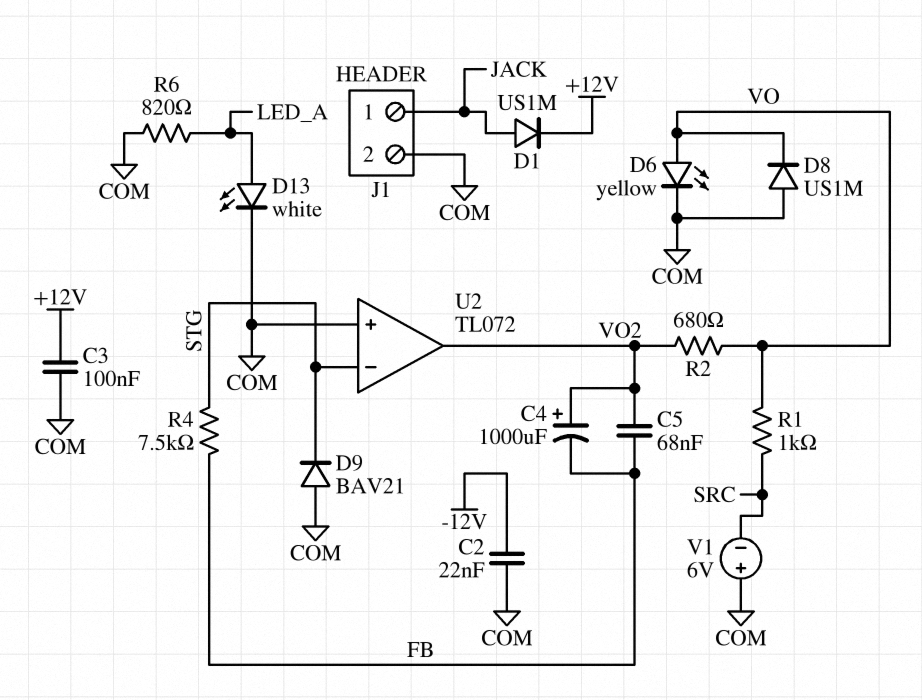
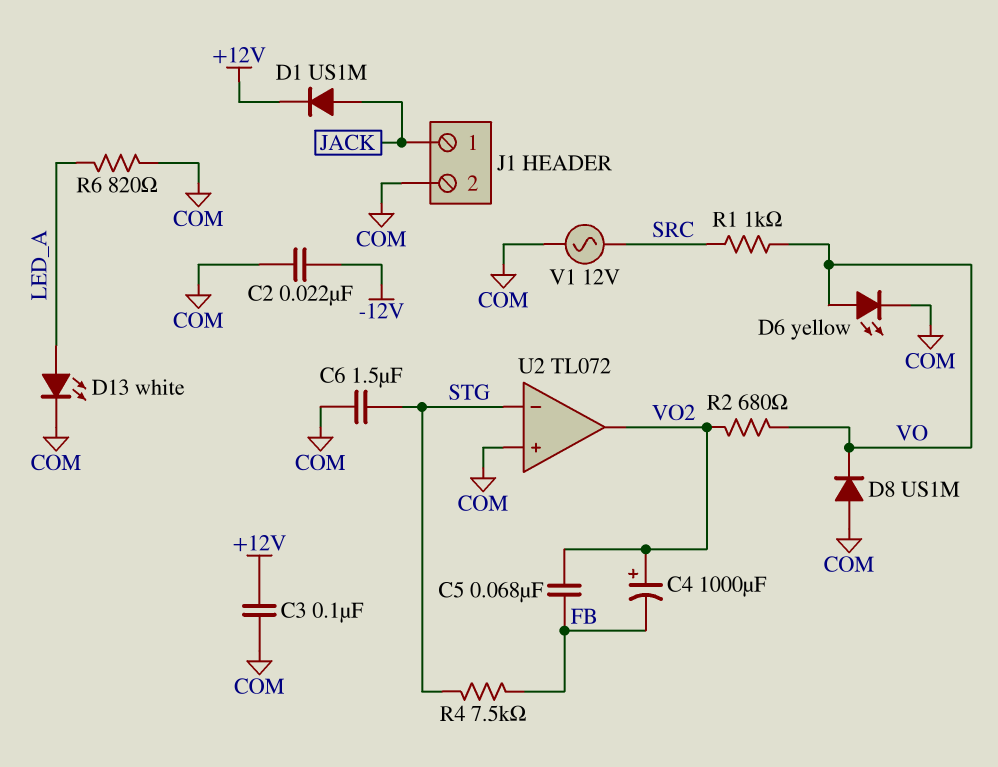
C6: none -> 1.5uF (COM, STG)
D9: diode BAV21 (A COM, K STG) -> none
V1: 6V (plus COM, minus SRC) -> AC 12V (COM, SRC)

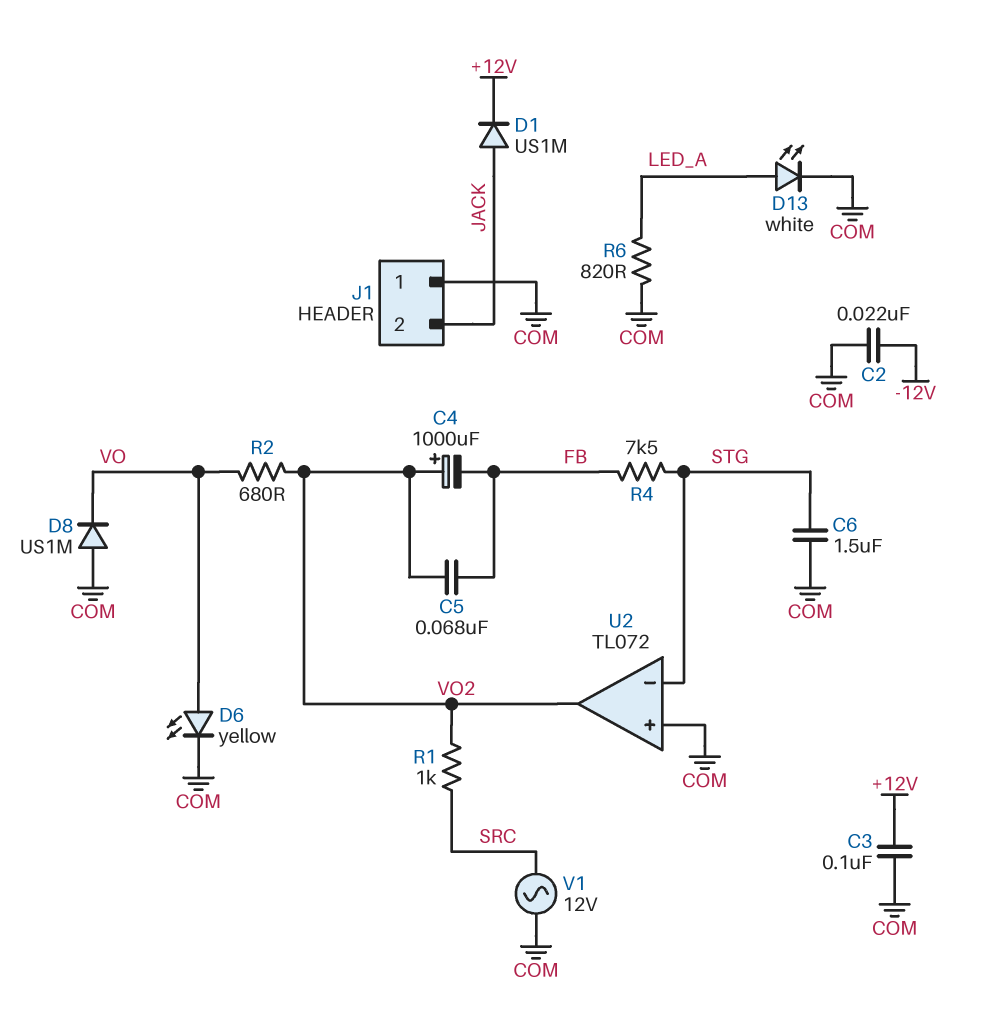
J1 pin 1: JACK -> COM
J1 pin 2: COM -> JACK
R1: 1k (SRC, VO) -> 1k (SRC, VO2)

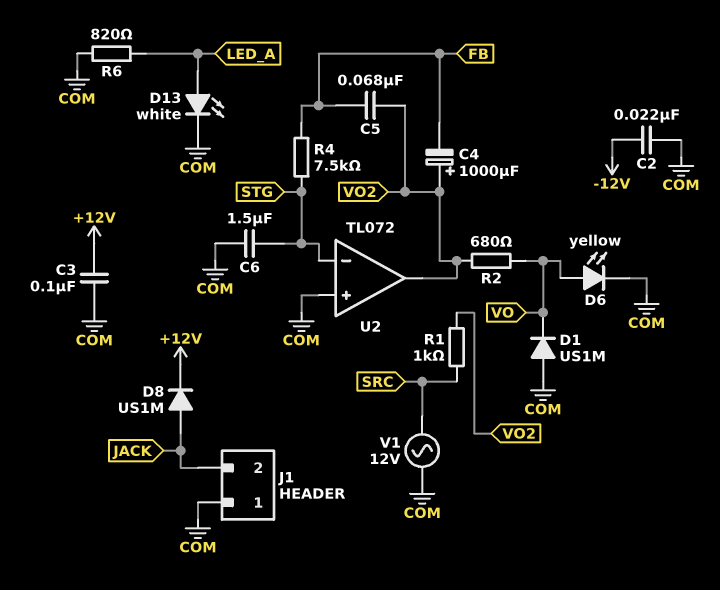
D1: diode US1M (A JACK, K +12V) -> diode US1M (A COM, K VO)
D8: diode US1M (A COM, K VO) -> diode US1M (A JACK, K +12V)

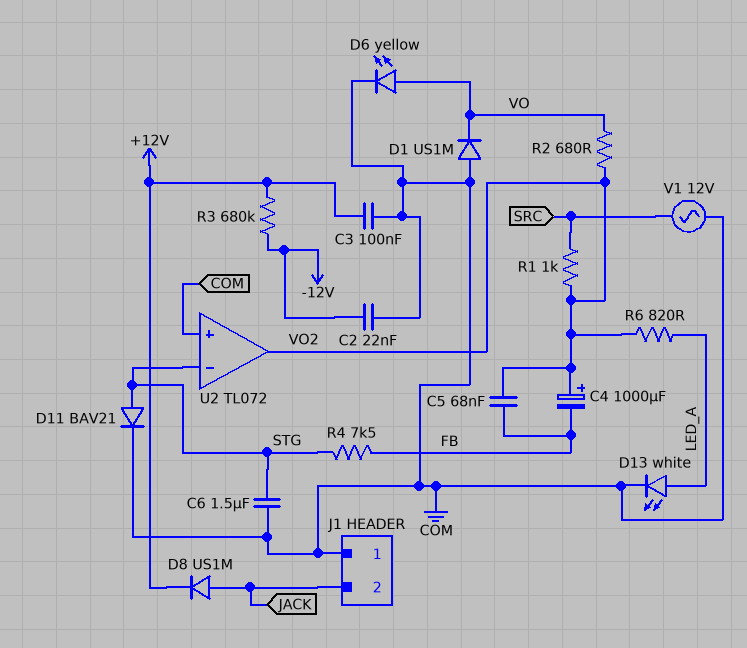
D11: none -> diode BAV21 (A STG, K COM)
R3: none -> 680k (+12V, -12V)
R6: 820 (COM, LED_A) -> 820 (LED_A, VO2)

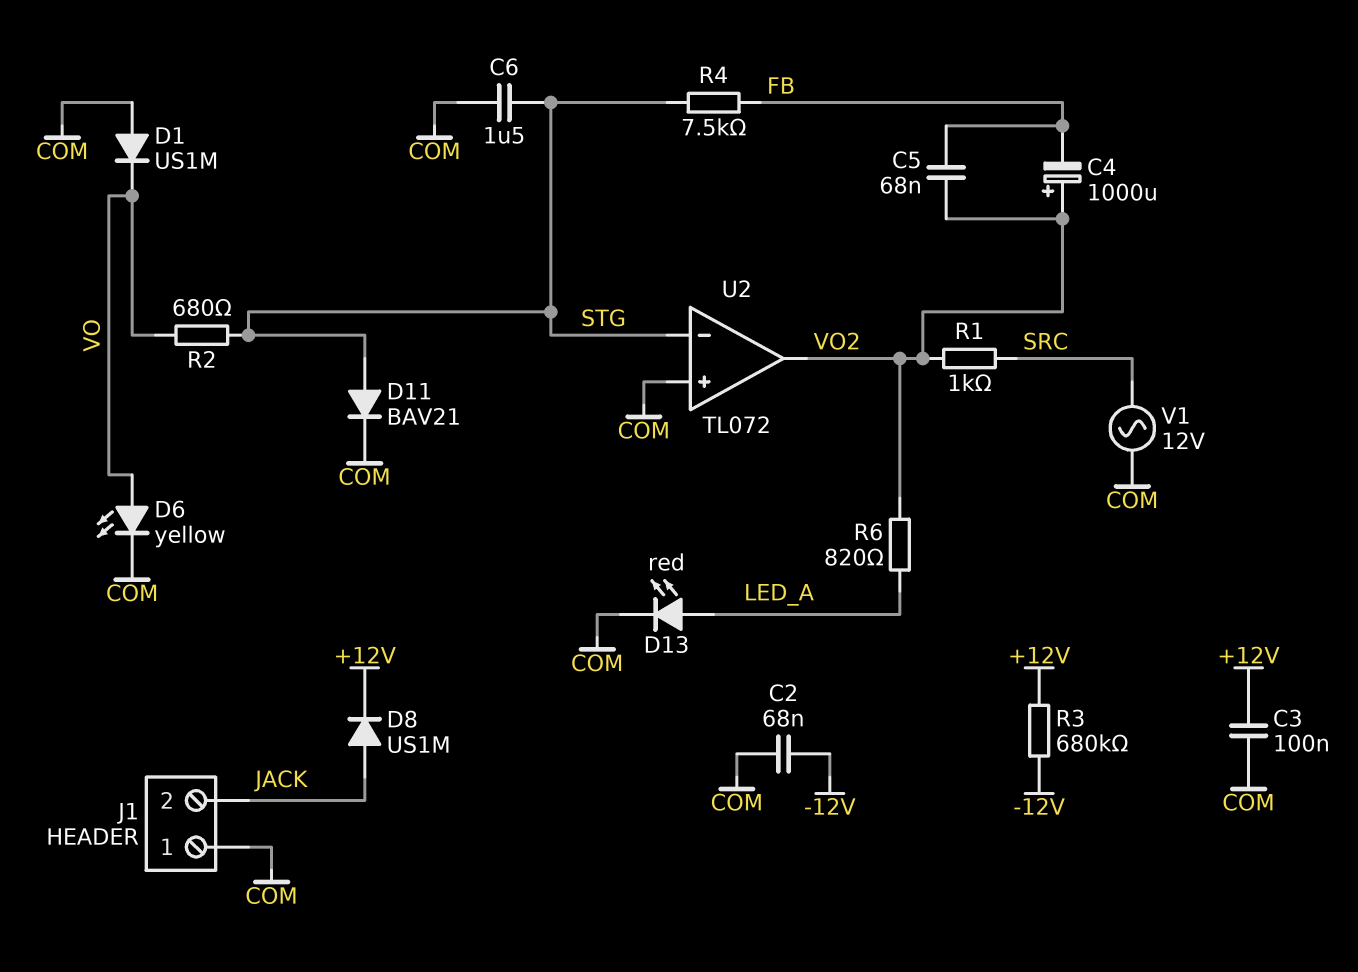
C2: 22nF (-12V, COM) -> 68nF (-12V, COM)
D13: LED white (A LED_A, K COM) -> LED red (A LED_A, K COM)
R2: 680 (VO, VO2) -> 680 (STG, VO)

